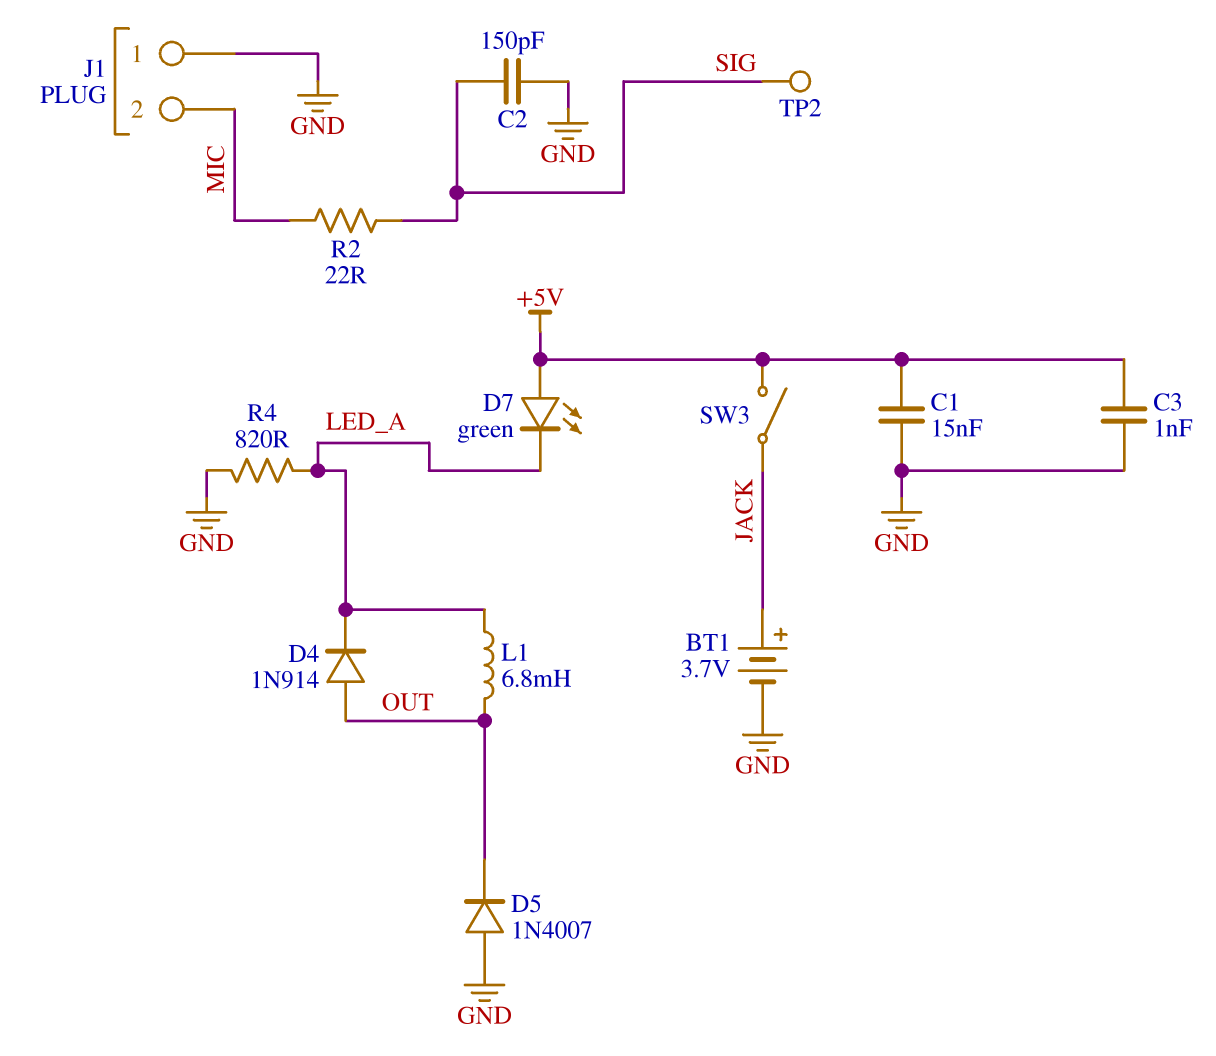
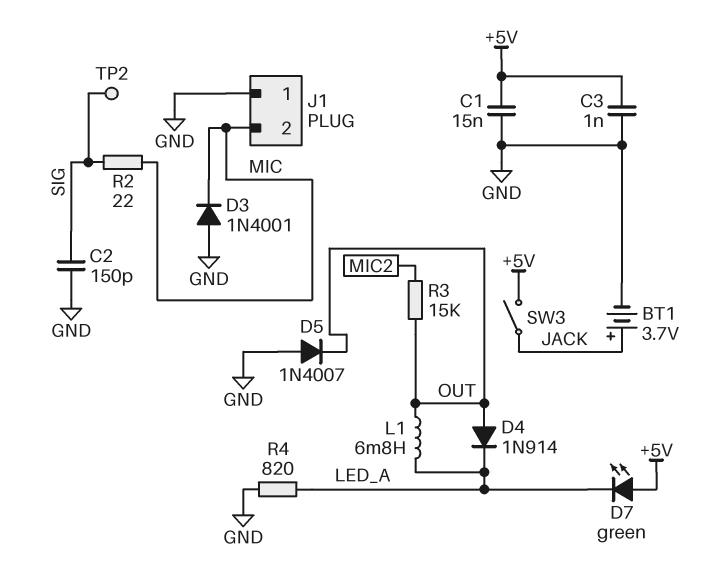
D3: none -> diode 1N4001 (A GND, K MIC)
R3: none -> 15k (MIC2, OUT)

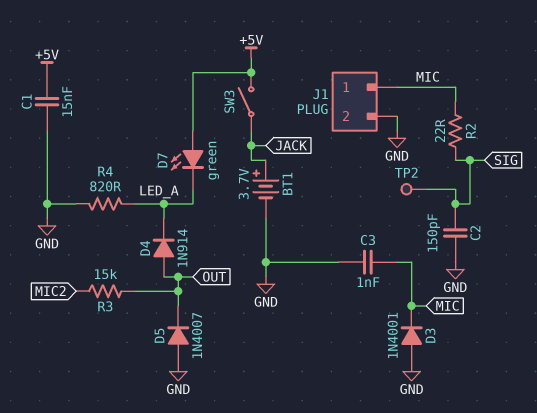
C3: 1nF (+5V, GND) -> 1nF (GND, MIC)
J1 pin 1: GND -> MIC
J1 pin 2: MIC -> GND
L1: 6.8mH (LED_A, OUT) -> none

